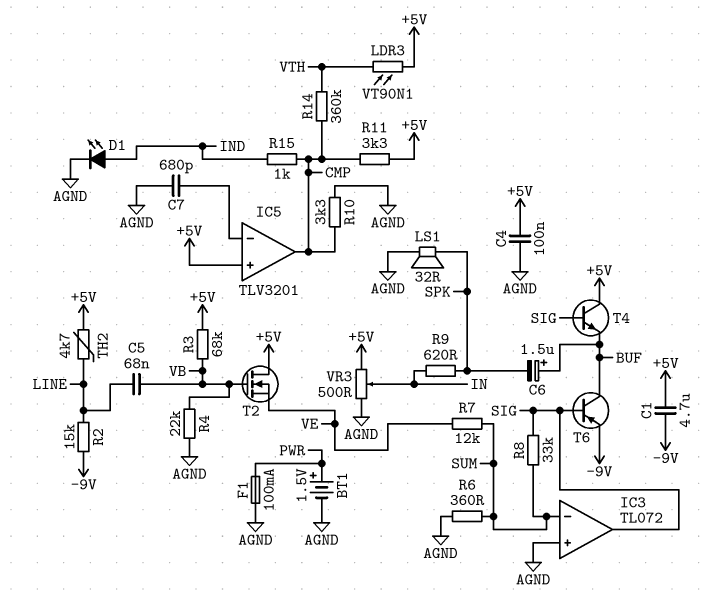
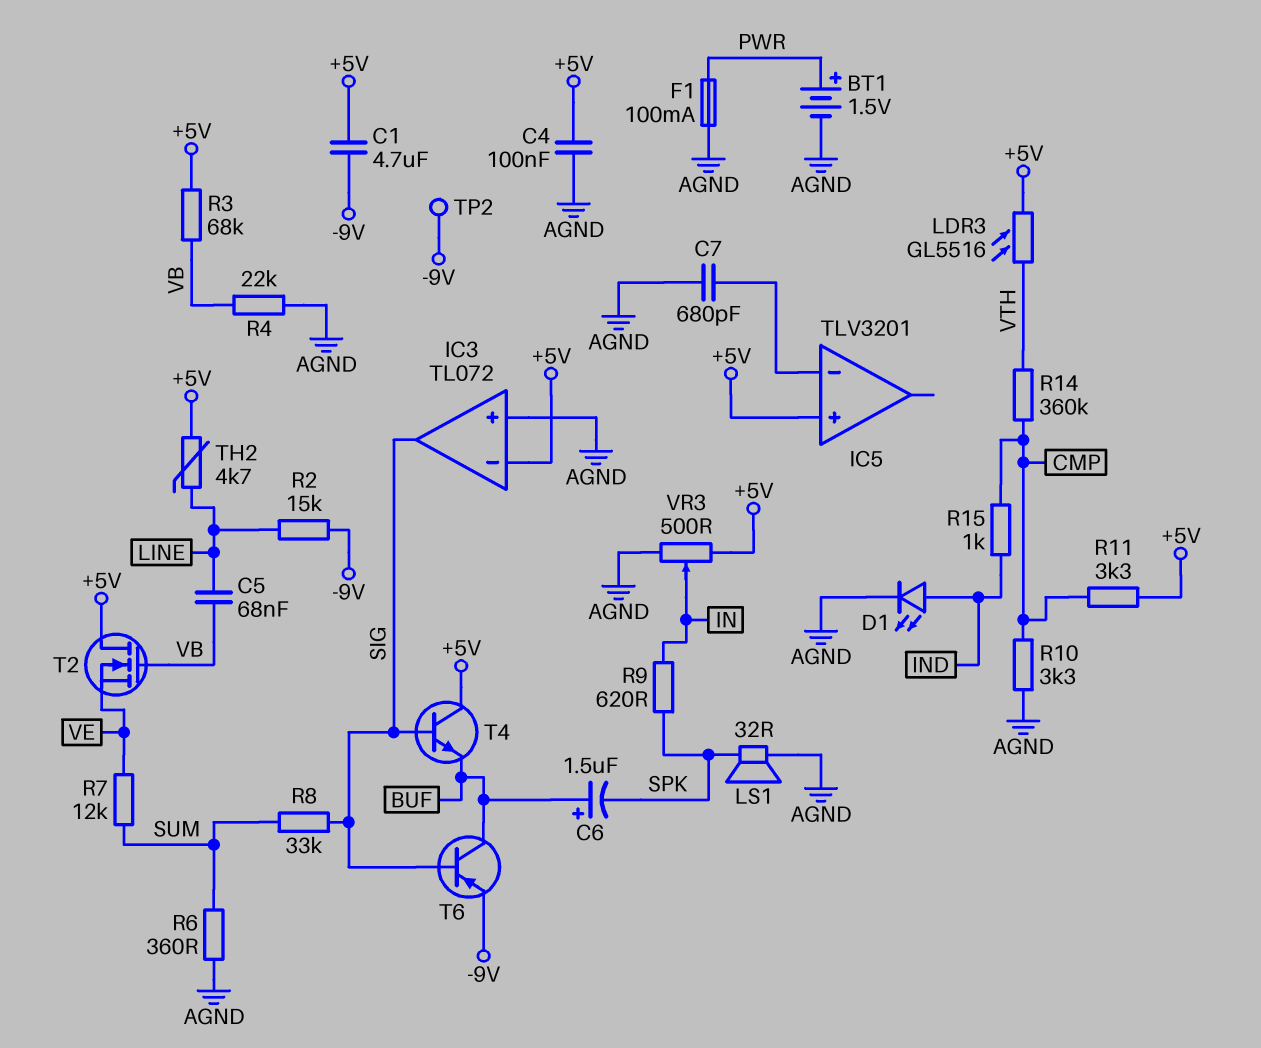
IC3 pin in-: SUM -> +5V
IC5 pin out: CMP -> none
LDR3: VT90N1 (+5V, VTH) -> GL5516 (+5V, VTH)
TP2: none -> test point (-9V)

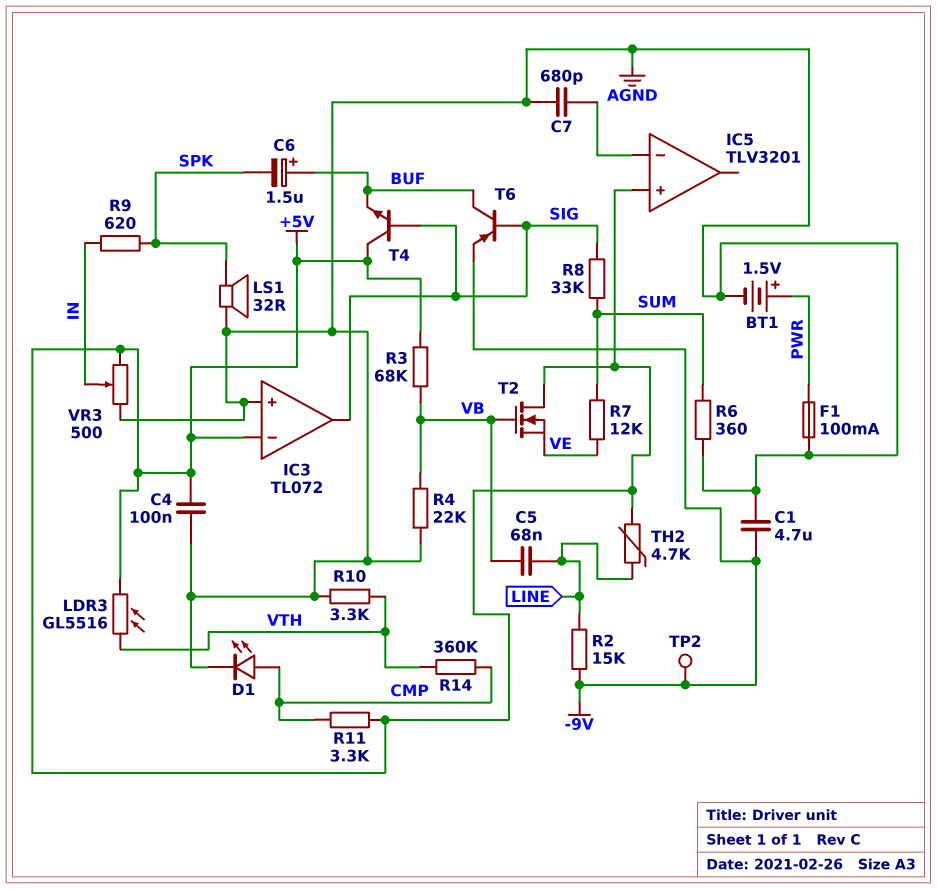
C1: 4.7uF (+5V, -9V) -> 4.7uF (-9V, AGND)
D1: LED (A IND, K AGND) -> LED (A CMP, K AGND)
R10: 3.3k (AGND, CMP) -> 3.3k (AGND, VTH)
R15: 1k (CMP, IND) -> none

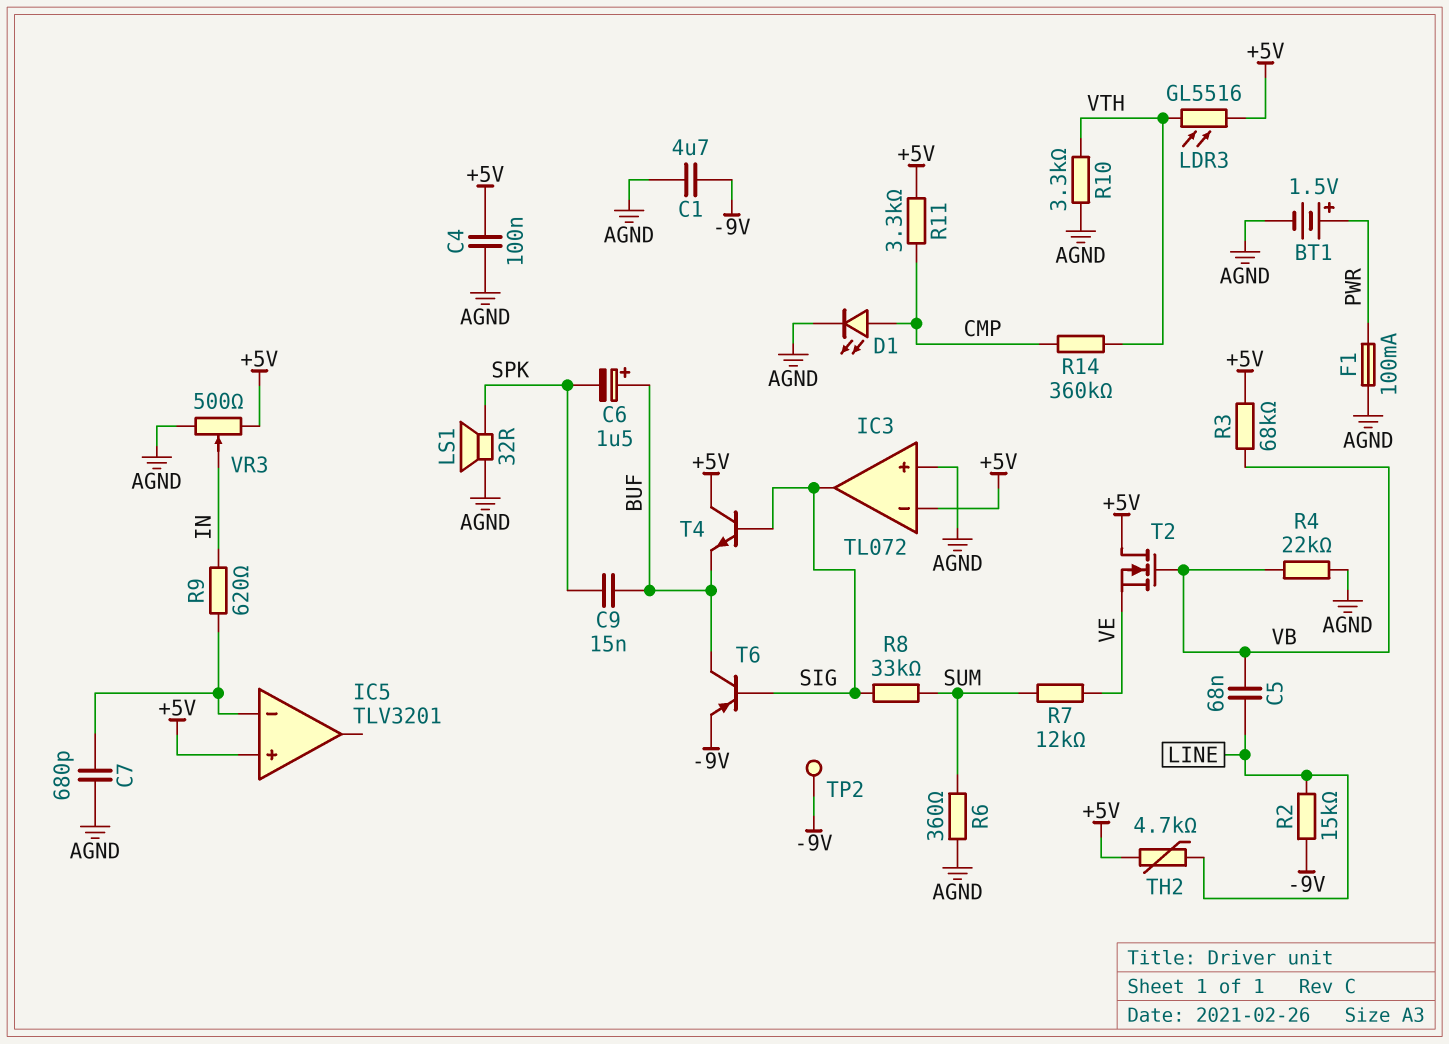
C9: none -> 15nF (BUF, SPK)
R9: 620 (IN, SPK) -> 620 (IC5/in-, IN)

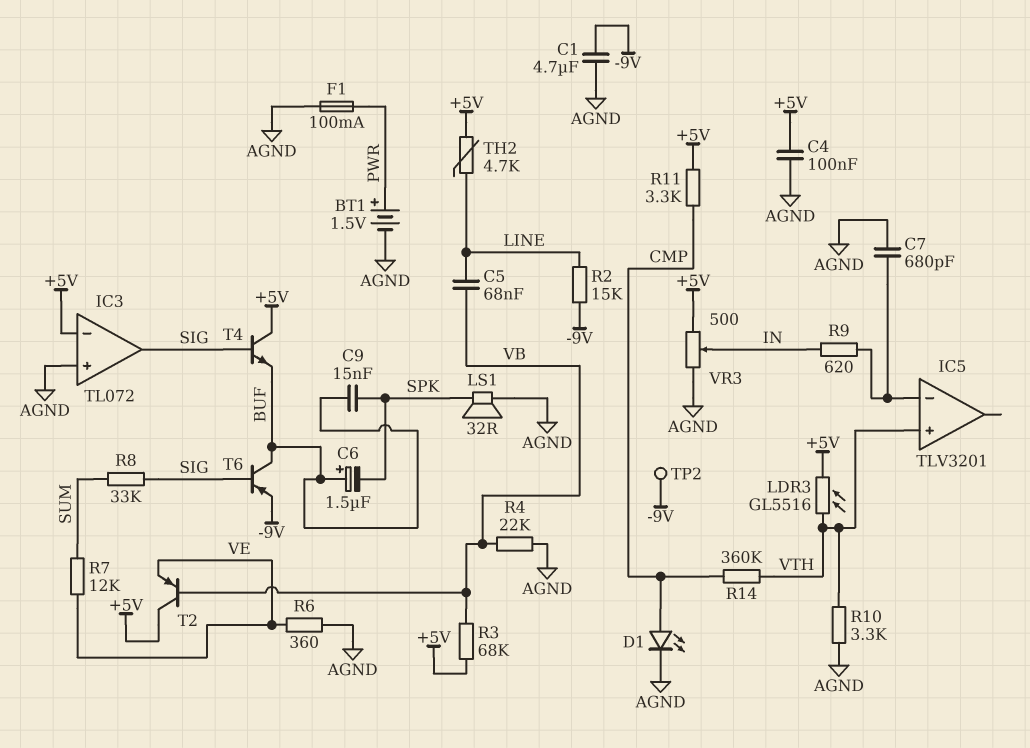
IC5 pin in+: +5V -> VTH
R6: 360 (AGND, SUM) -> 360 (AGND, VE)
T2: NMOS (G VB, D +5V, S VE) -> PNP (B VB, C +5V, E VE)

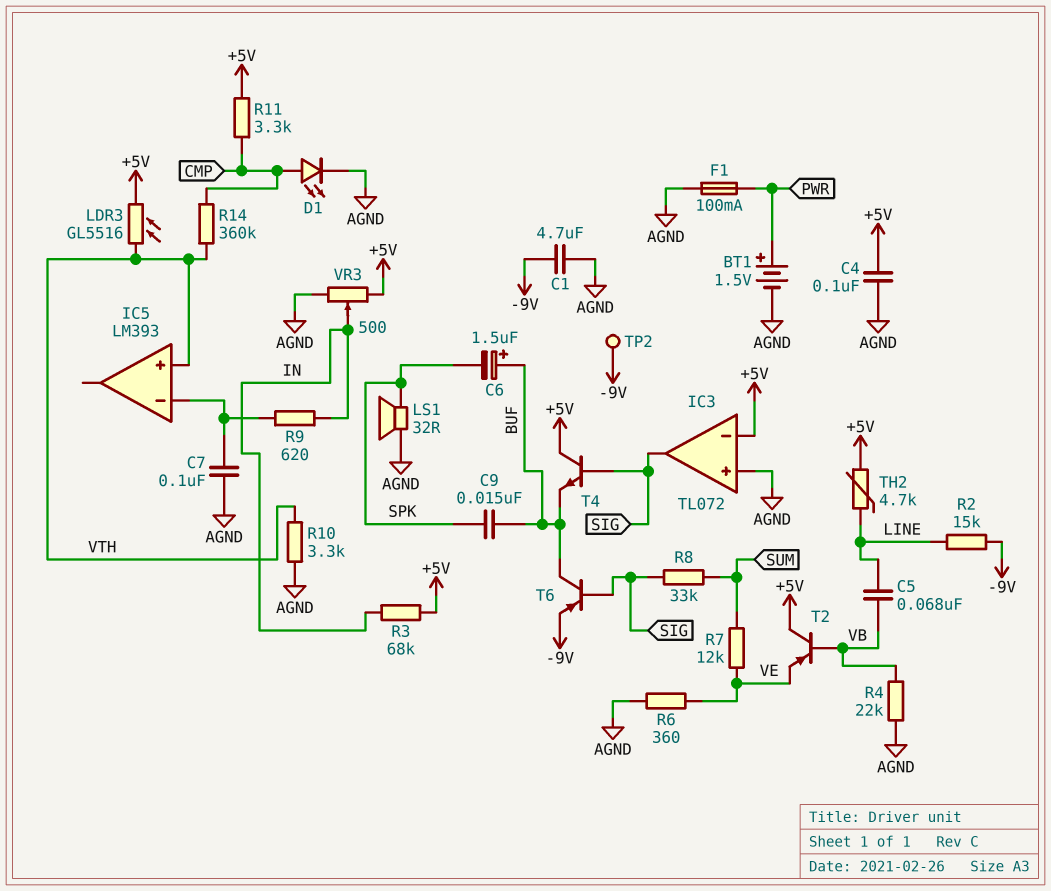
C7: 680pF (AGND, IC5/in-) -> 100nF (AGND, IC5/in-)
IC5: TLV3201 -> LM393
R3: 68k (+5V, VB) -> 68k (+5V, IN)

